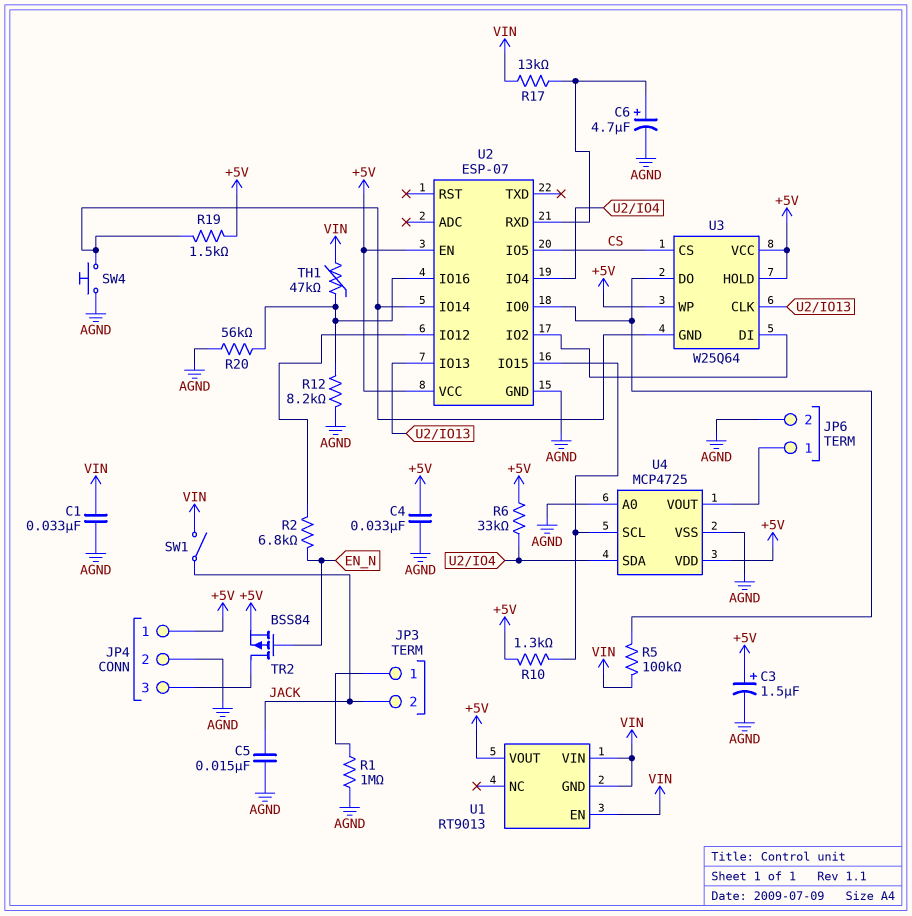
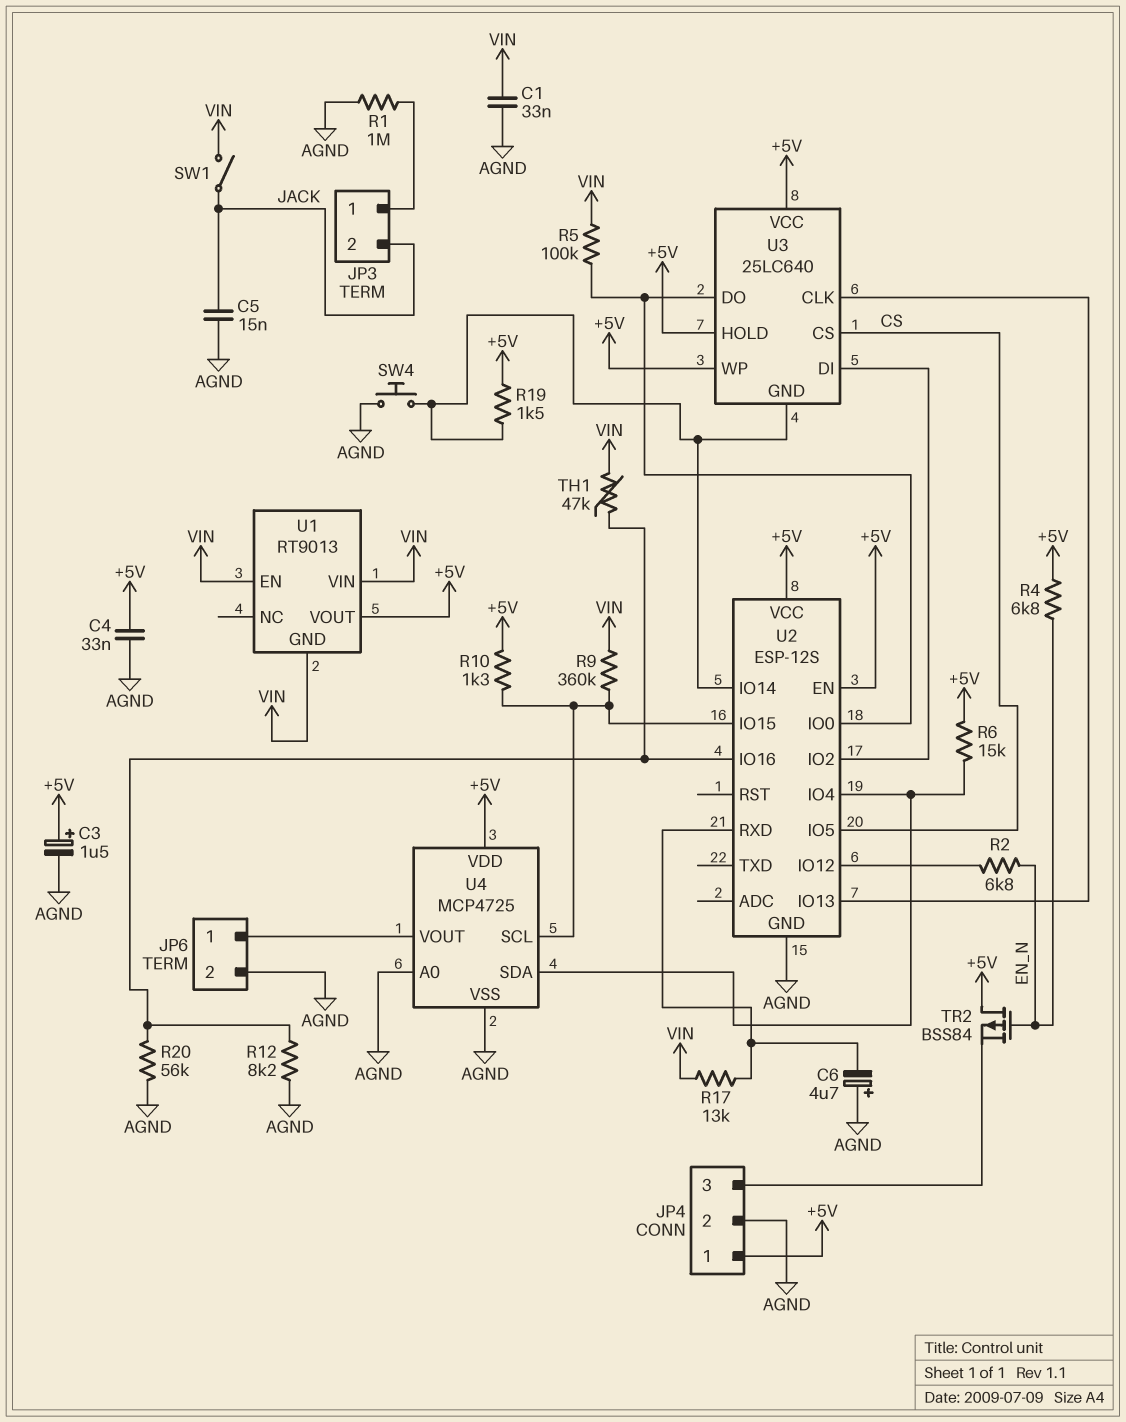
C6: 4.7uF (plus U2/RXD, minus AGND) -> 4.7uF (plus AGND, minus U2/RXD)
R4: none -> 6.8k (+5V, EN_N)
R6: 33k (+5V, U2/IO4) -> 15k (+5V, U2/IO4)
R9: none -> 360k (U2/IO15, VIN)
TR2: PMOS BSS84 (G EN_N, D JP4/3, S +5V) -> PMOS BSS84 (G EN_N, D +5V, S JP4/3)
U2: ESP-07 -> ESP-12S
U3: W25Q64 -> 25LC640

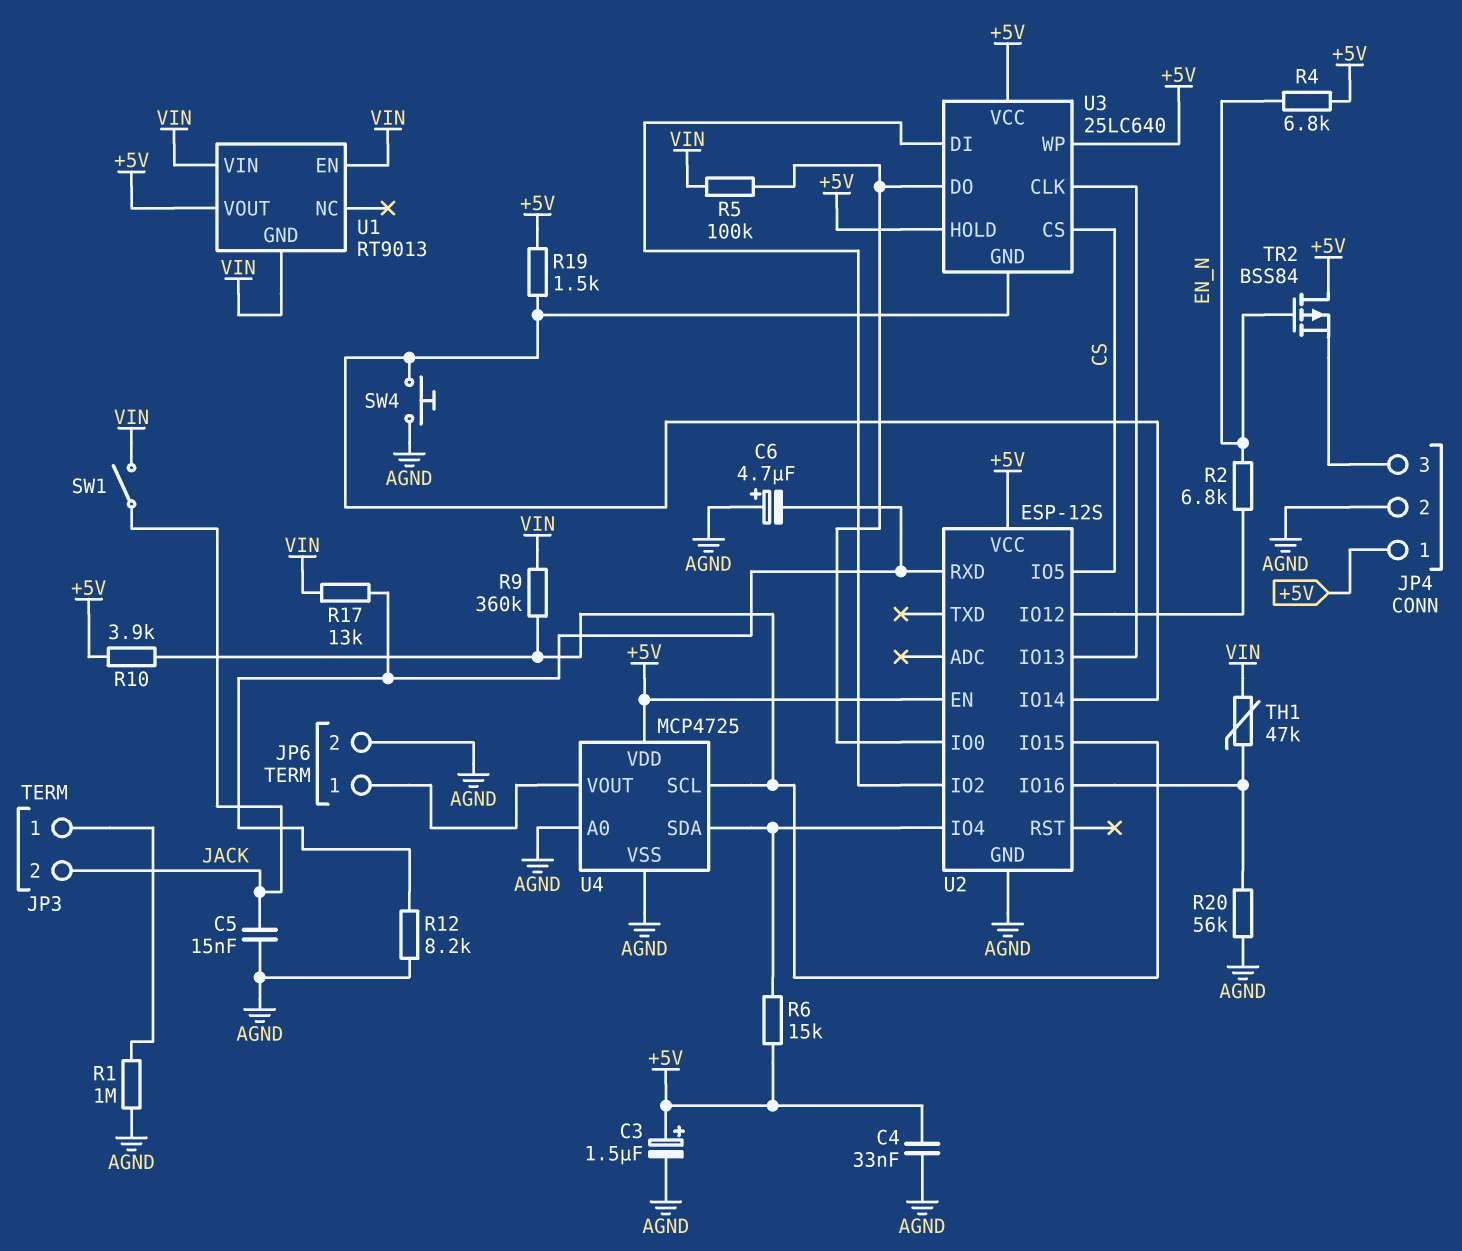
C1: 33nF (AGND, VIN) -> none
R10: 1.3k (+5V, U2/IO15) -> 3.9k (+5V, U2/IO15)
R12: 8.2k (AGND, U2/IO16) -> 8.2k (AGND, U2/RXD)

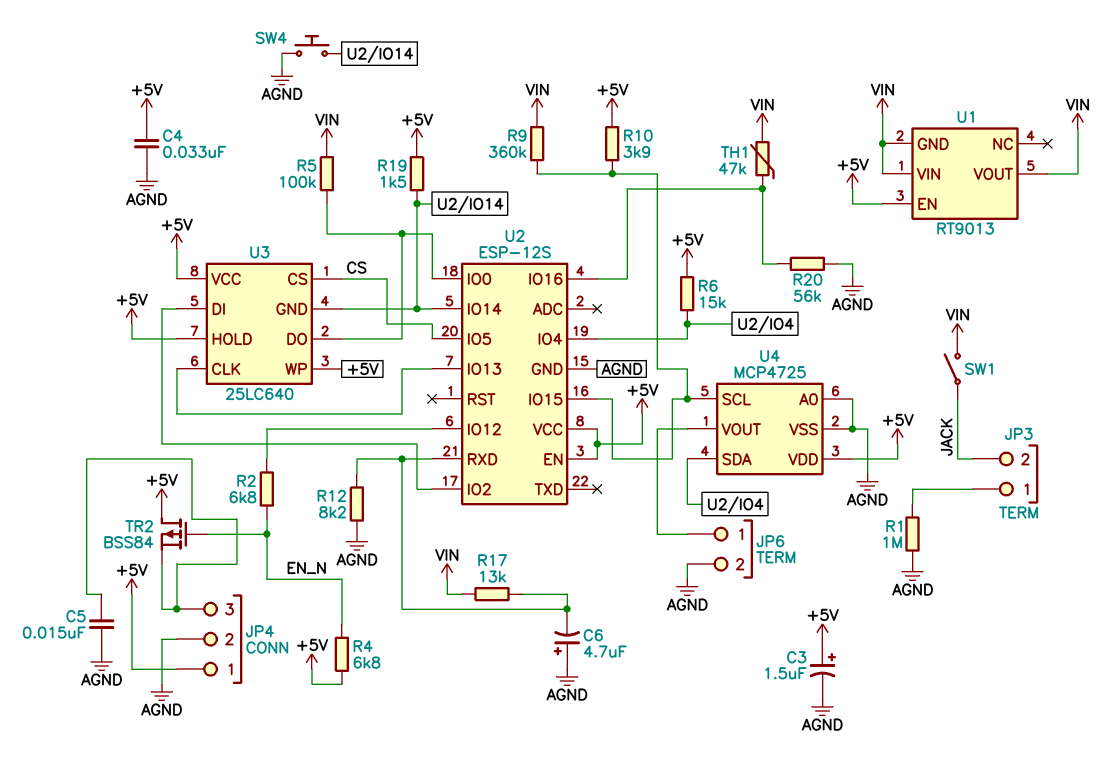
C5: 15nF (AGND, JACK) -> 15nF (AGND, JP4/3)
U1 pin EN: VIN -> +5V
U1 pin VOUT: +5V -> VIN

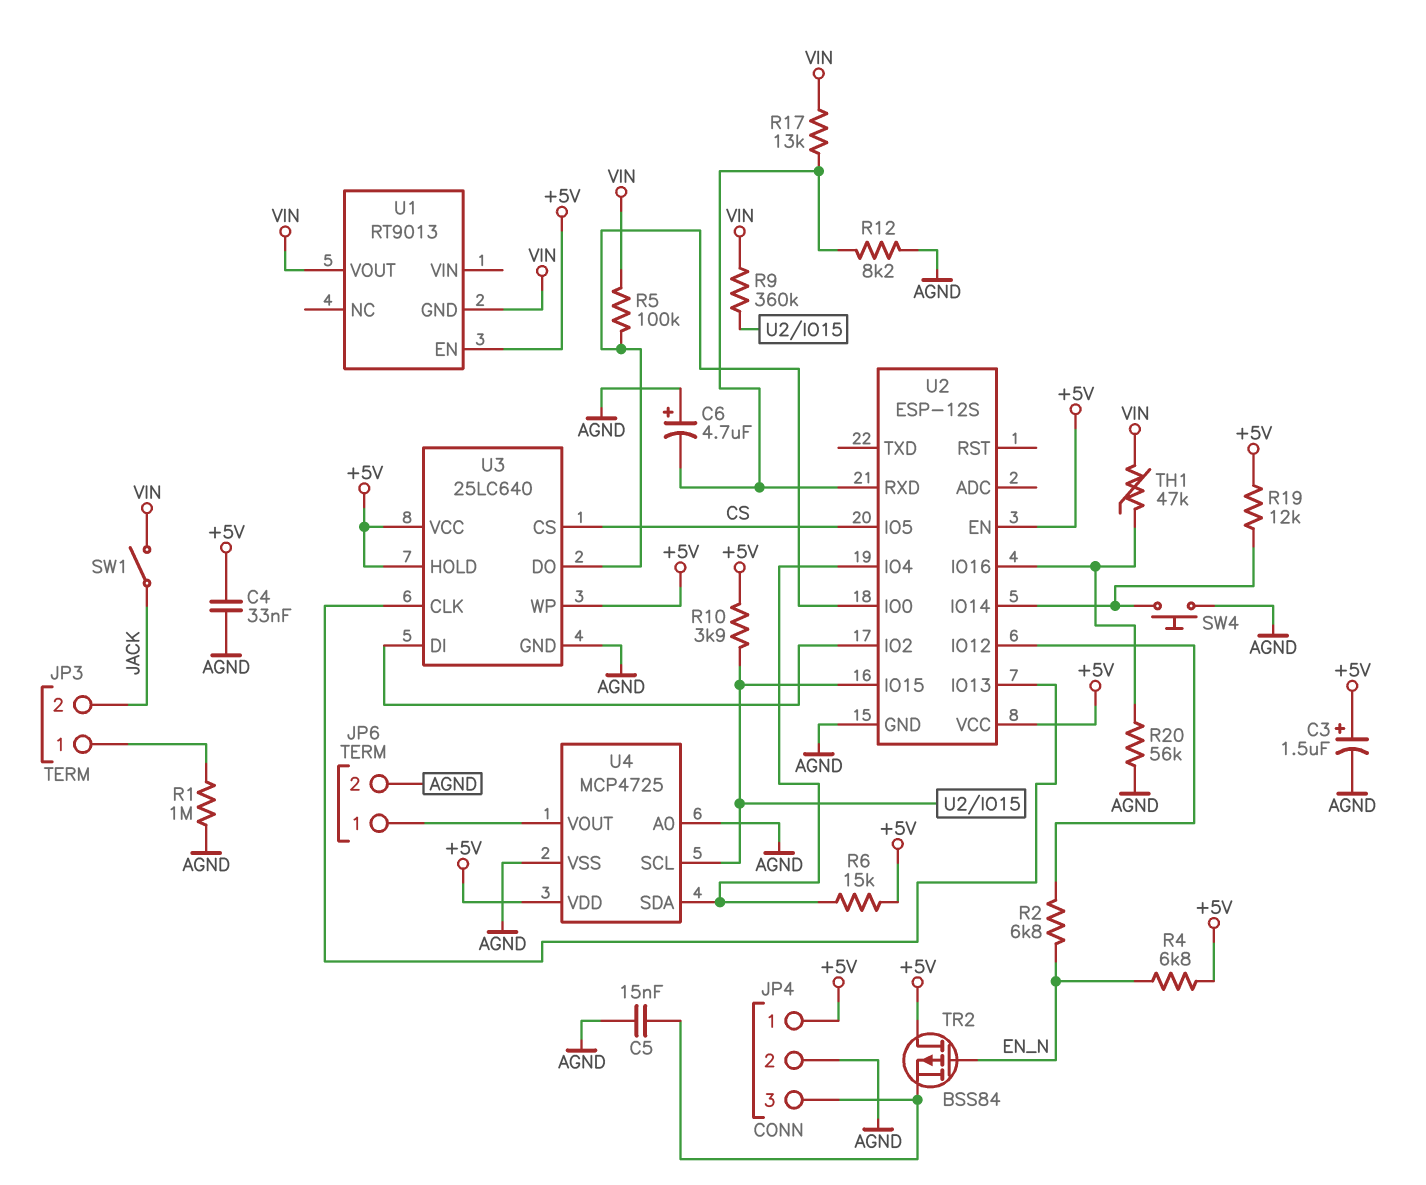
R19: 1.5k (+5V, U2/IO14) -> 12k (+5V, U2/IO14)
U1 pin VIN: VIN -> none
U3 pin GND: U2/IO14 -> AGND

